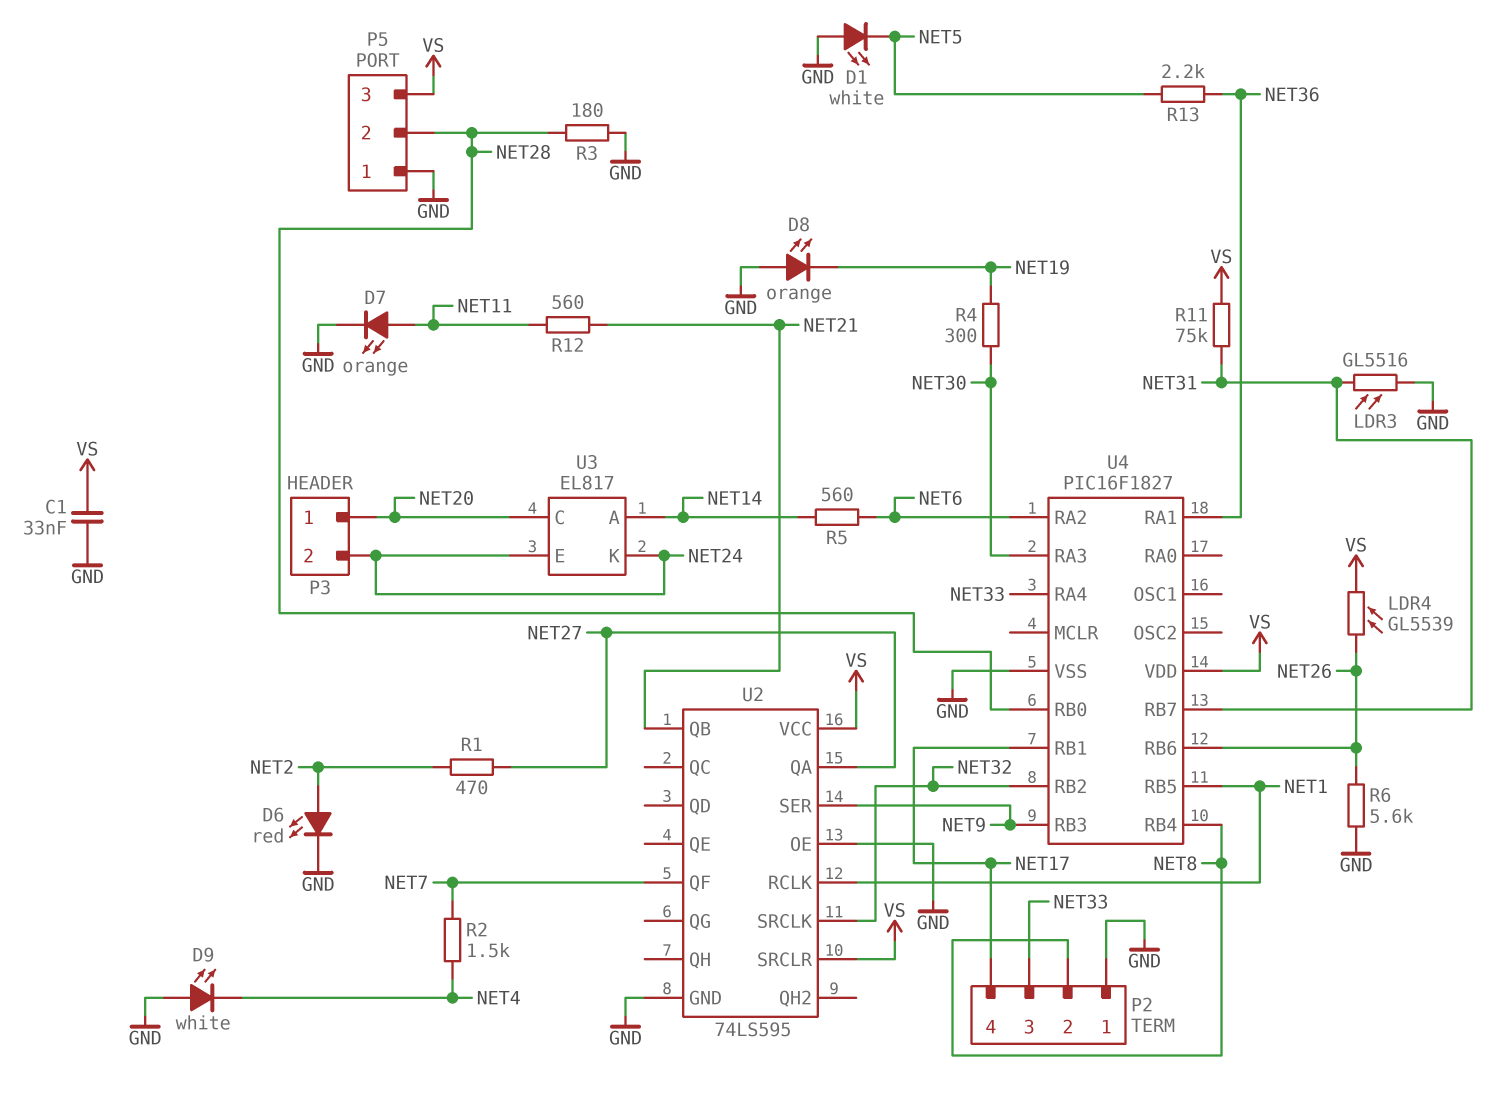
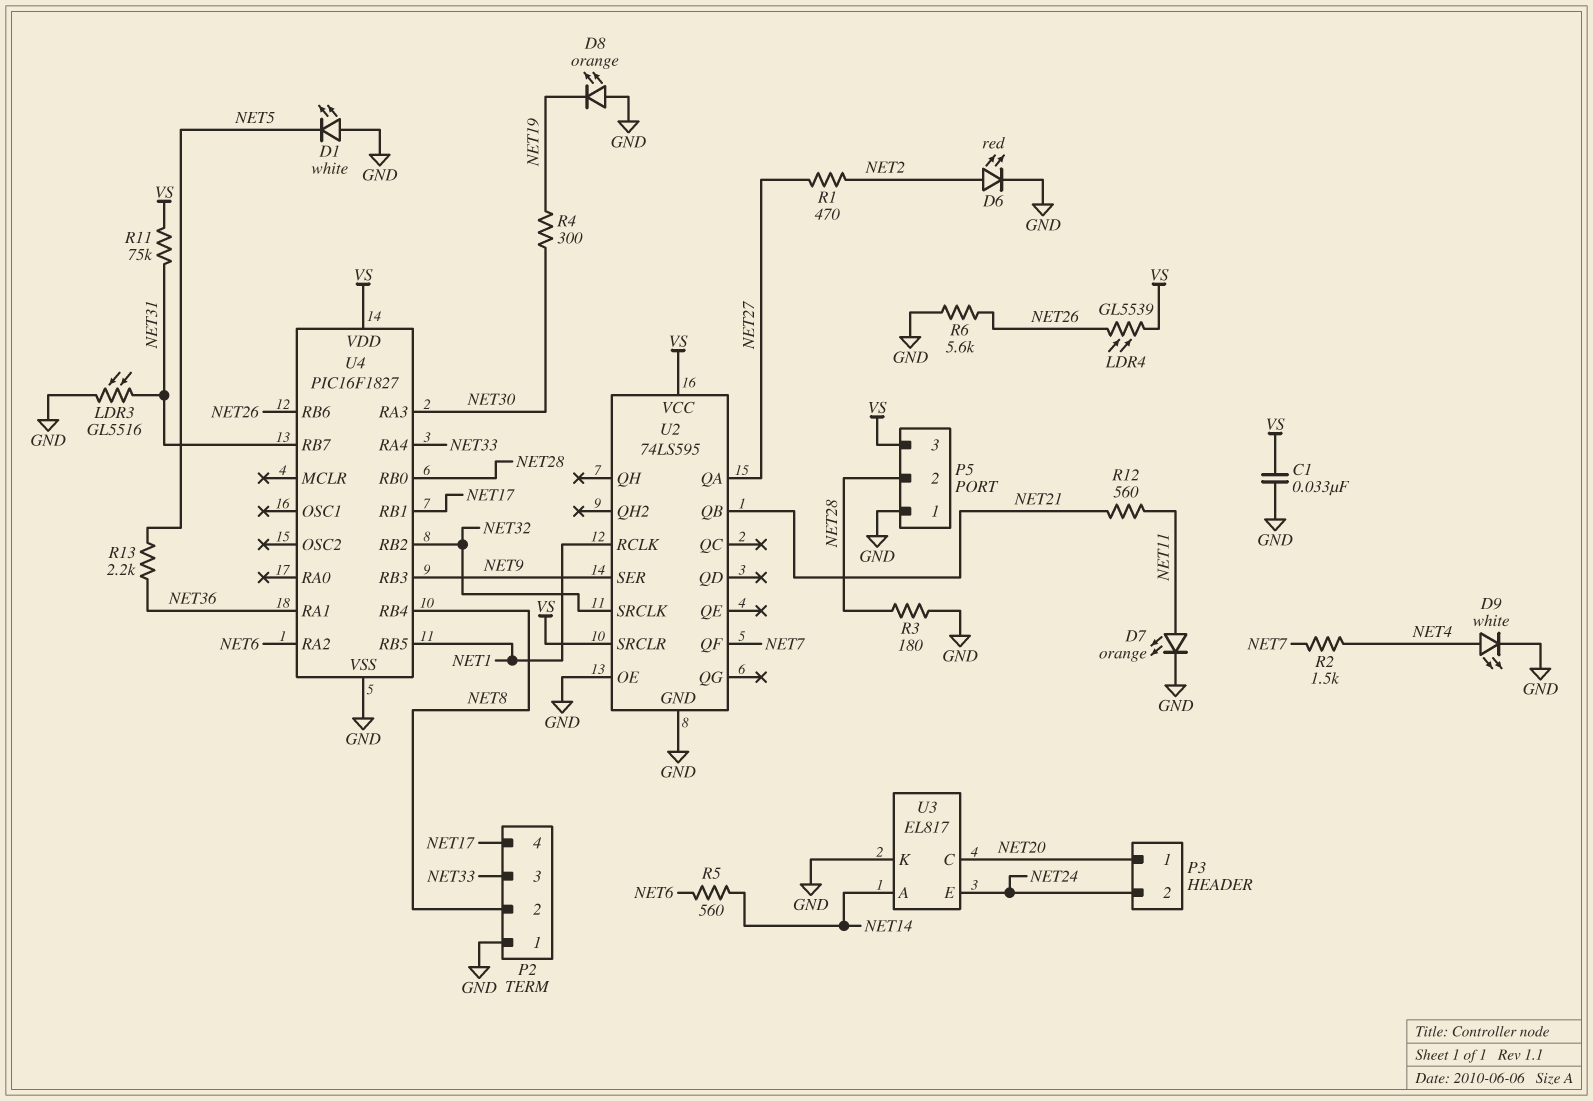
D9: LED white (A GND, K NET4) -> LED white (A NET4, K GND)
U3 pin K: NET24 -> GND

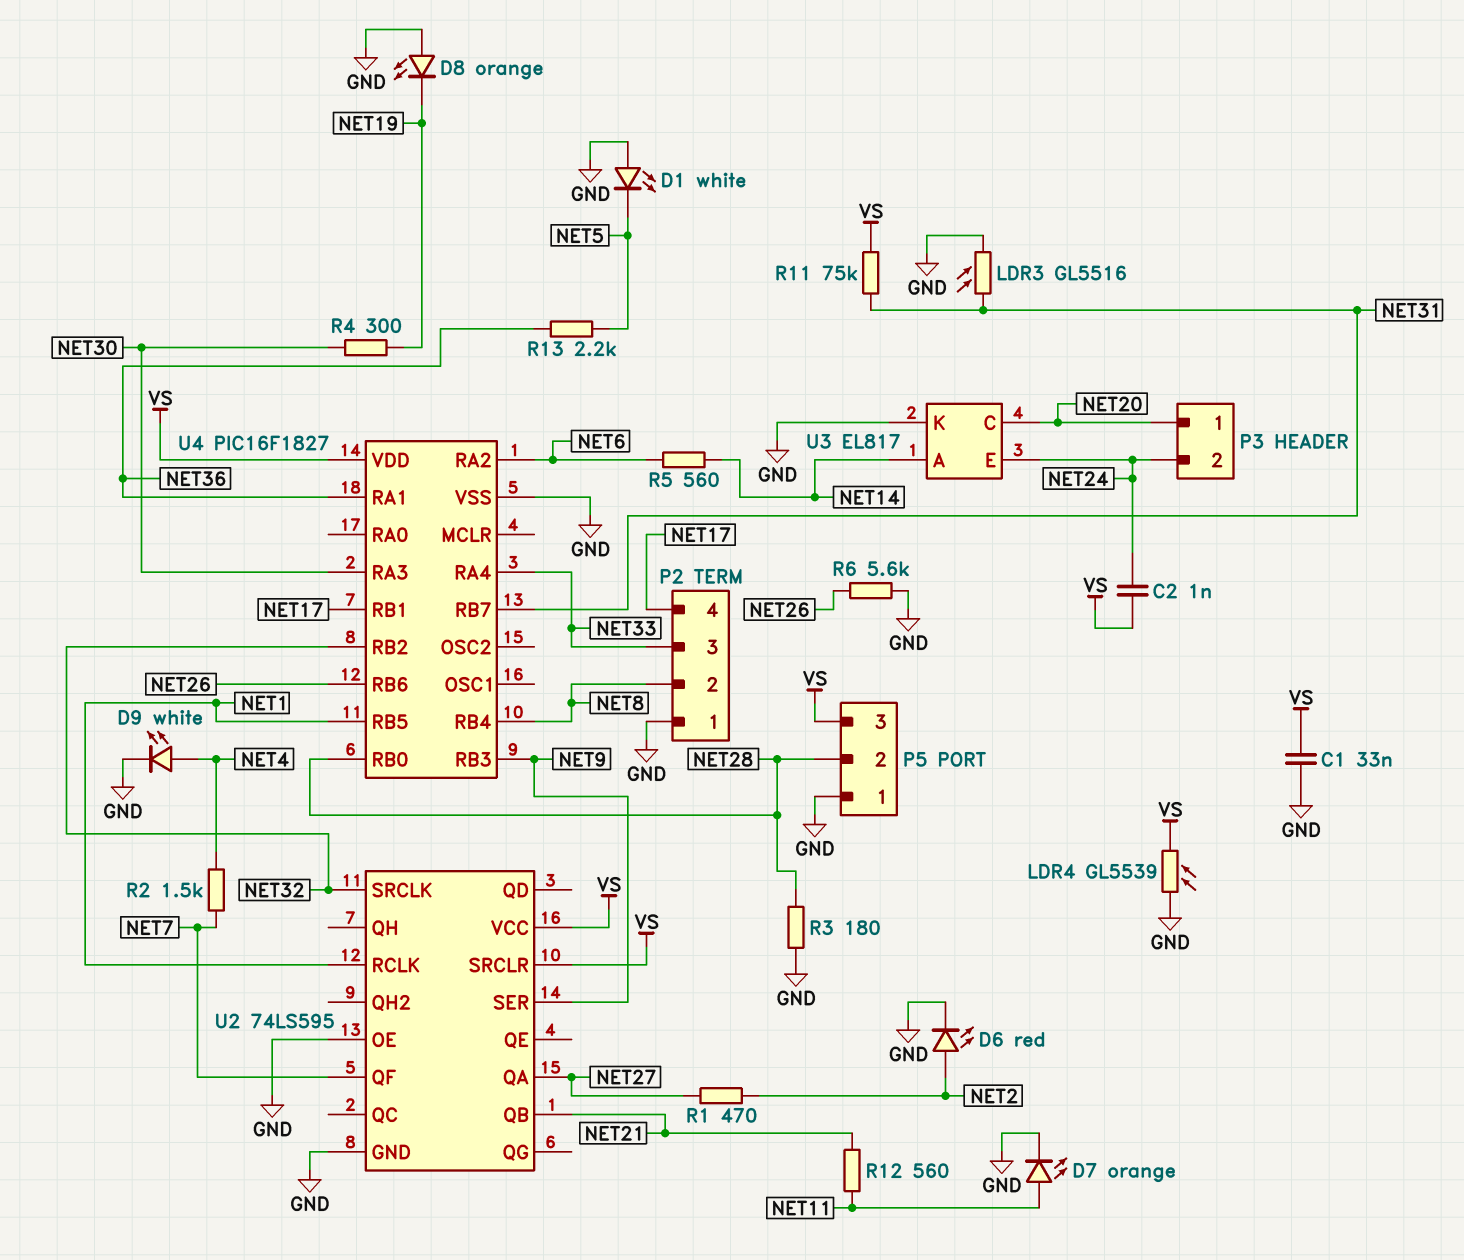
C2: none -> 1nF (NET24, VS)
LDR4: GL5539 (NET26, VS) -> GL5539 (GND, VS)

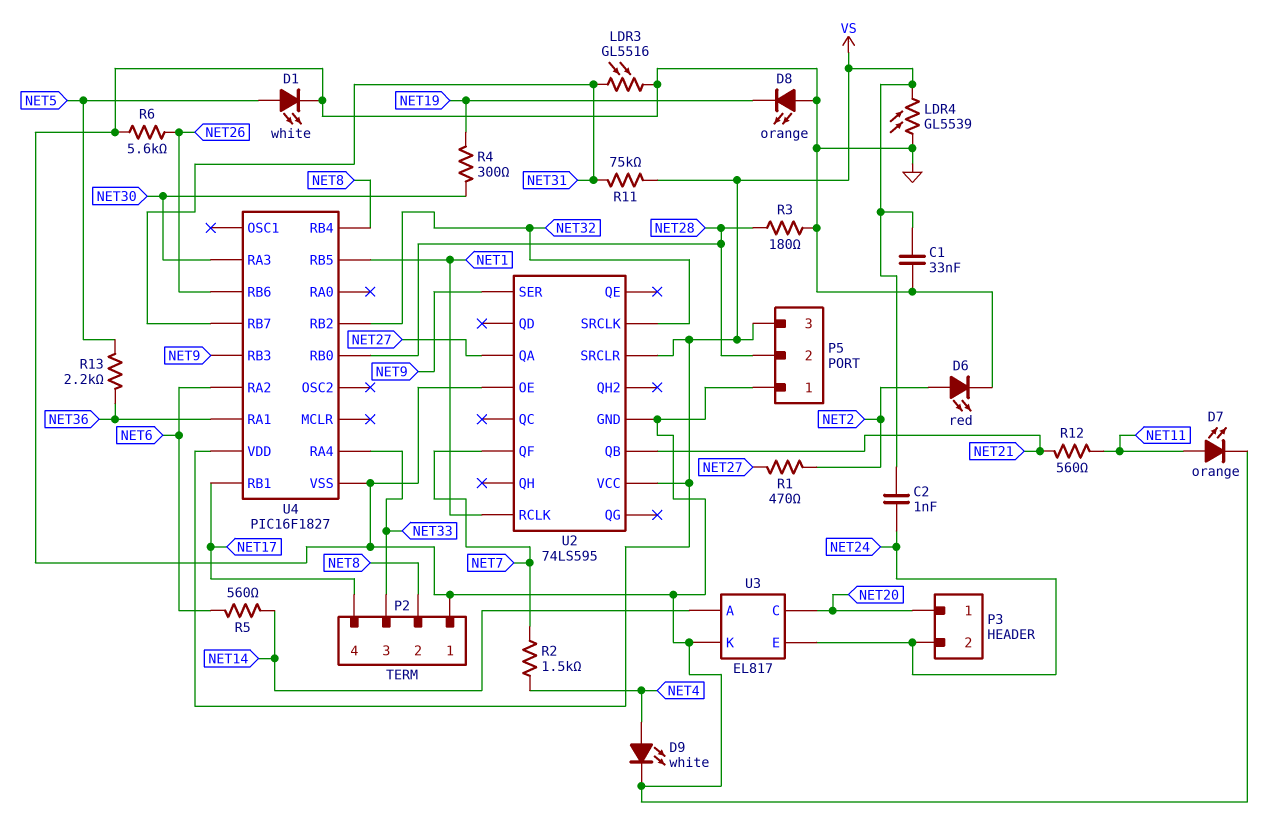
D1: LED white (A GND, K NET5) -> LED white (A NET5, K GND)

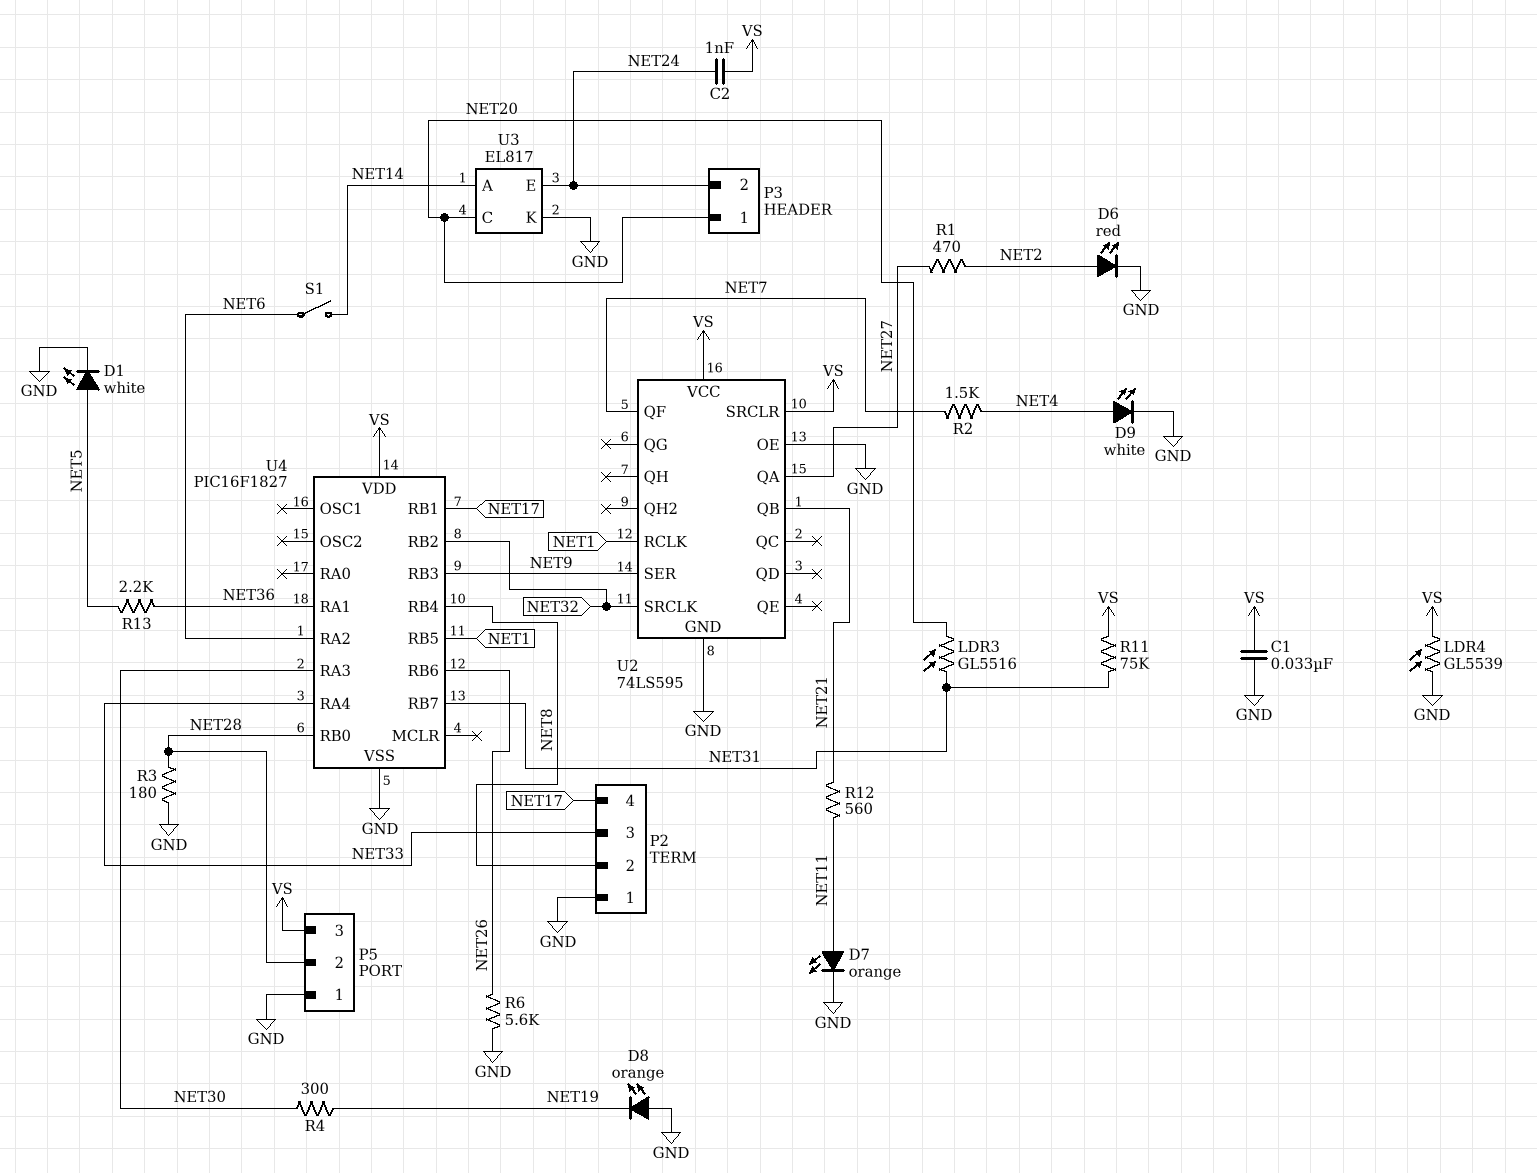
LDR3: GL5516 (GND, NET31) -> GL5516 (NET20, NET31)
R5: 560 (NET6, NET14) -> none
S1: none -> switch (NET6, NET14)

